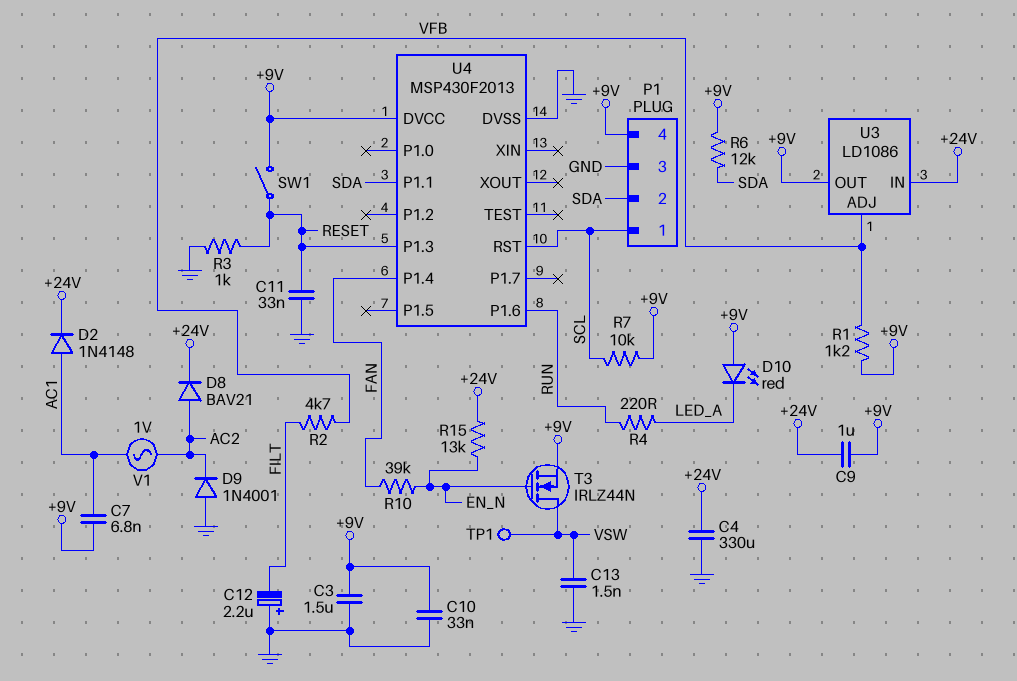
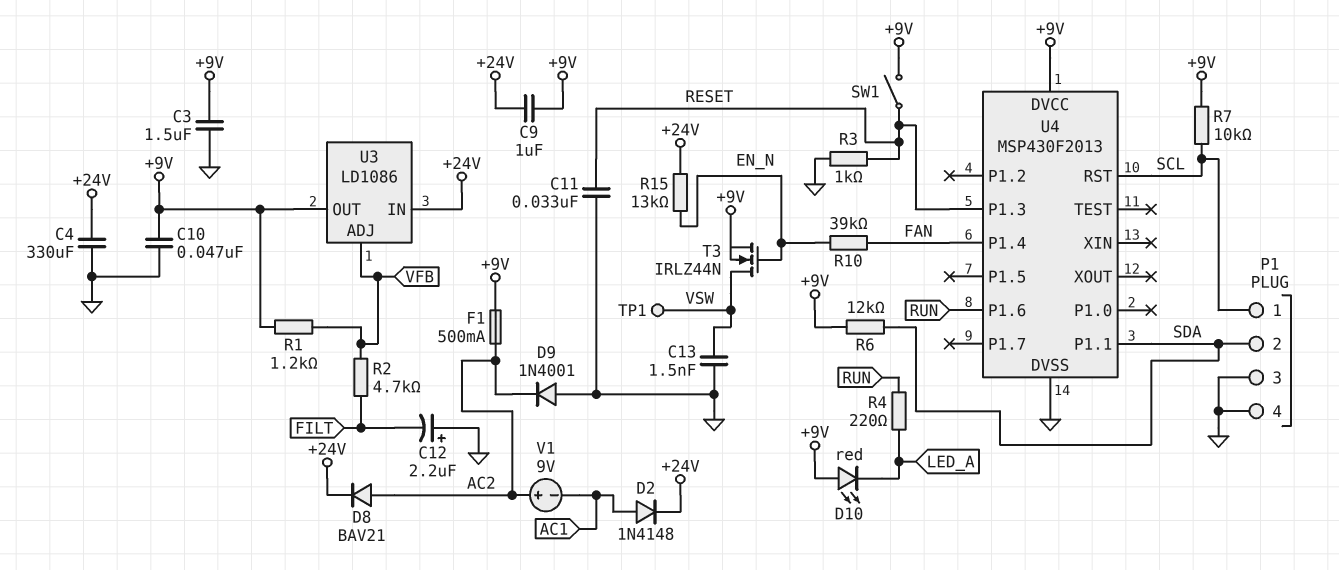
C7: 6.8nF (+9V, AC1) -> none
C10: 33nF (+9V, GND) -> 47nF (+9V, GND)
F1: none -> 500mA (+9V, AC2)
P1 pin 4: +9V -> GND
V1: AC 1V (AC1, AC2) -> 9V (plus AC2, minus AC1)

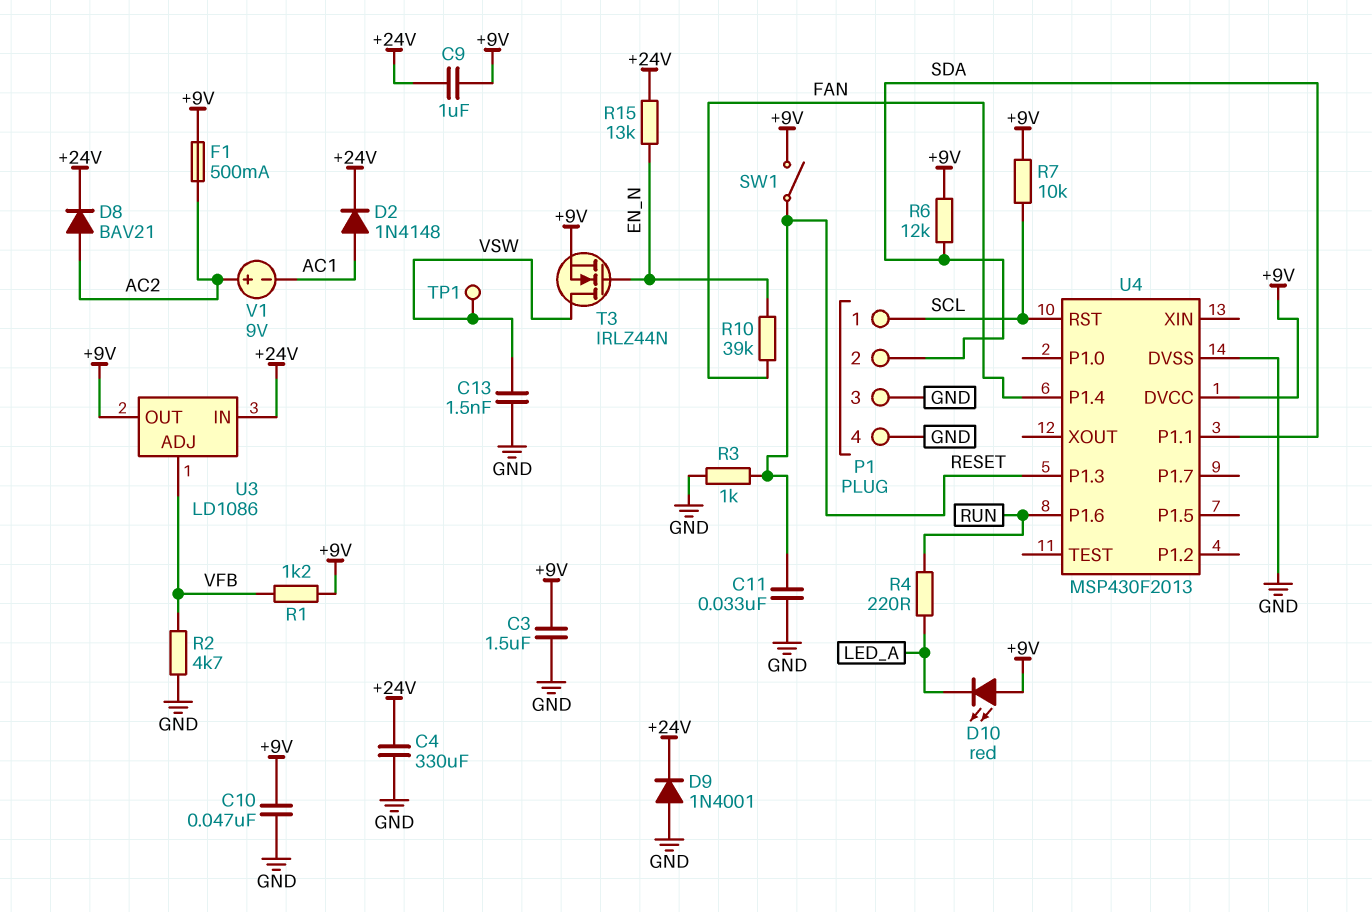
C12: 2.2uF (plus GND, minus FILT) -> none
D9: diode 1N4001 (A GND, K AC2) -> diode 1N4001 (A GND, K +24V)
R2: 4.7k (FILT, VFB) -> 4.7k (GND, VFB)

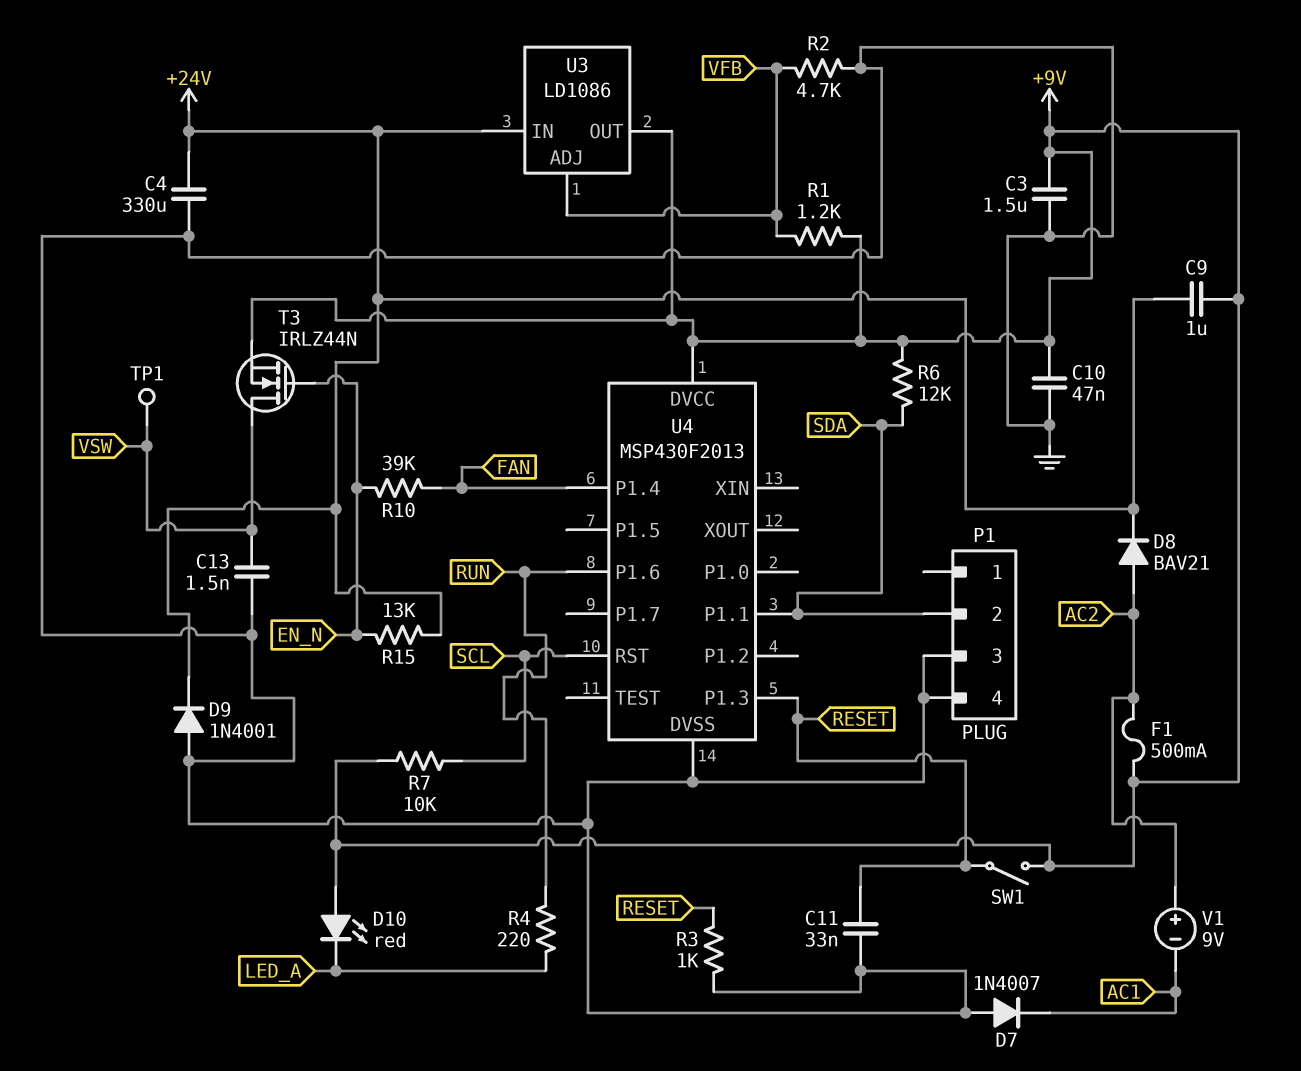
D2: diode 1N4148 (A AC1, K +24V) -> none
D7: none -> diode 1N4007 (A GND, K AC1)
P1 pin 1: SCL -> none

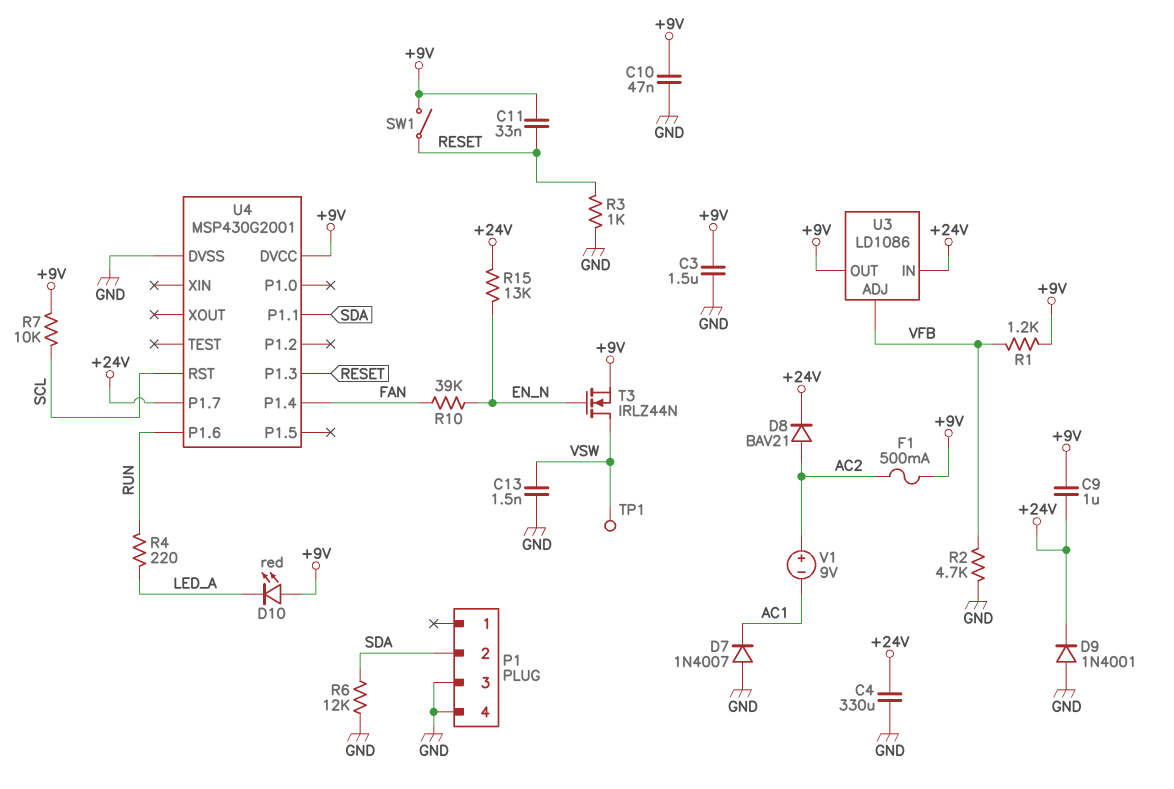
C11: 33nF (GND, RESET) -> 33nF (+9V, RESET)
R6: 12k (+9V, SDA) -> 12k (GND, SDA)
U4: MSP430F2013 -> MSP430G2001
U4 pin P1.7: none -> +24V

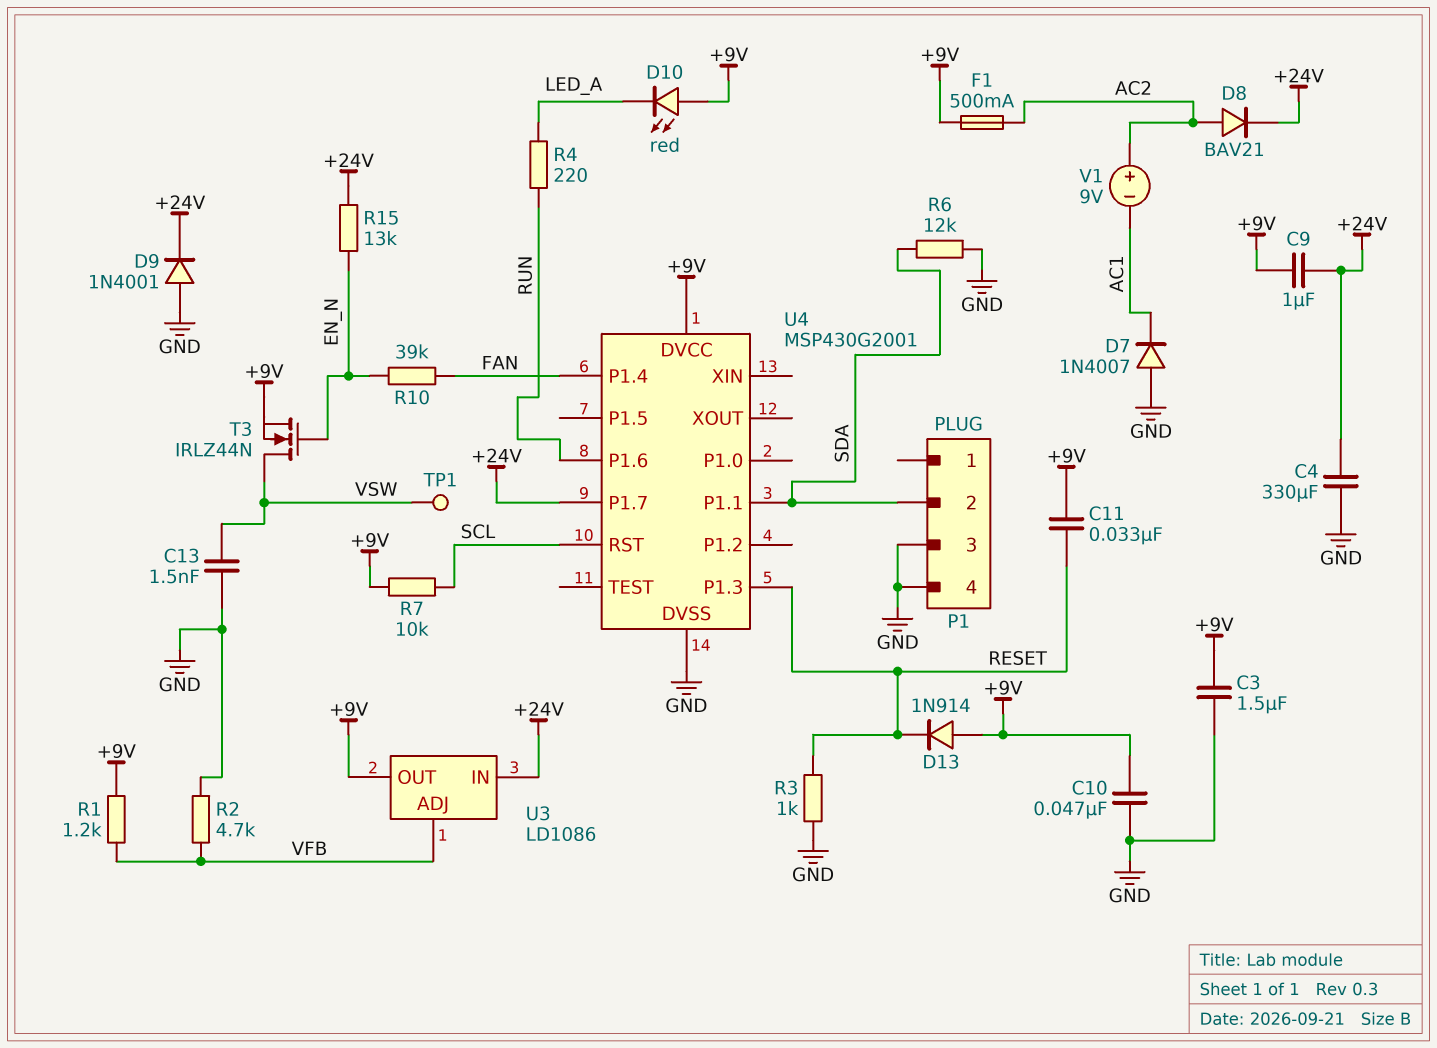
D13: none -> diode 1N914 (A +9V, K RESET)
SW1: switch (+9V, RESET) -> none

